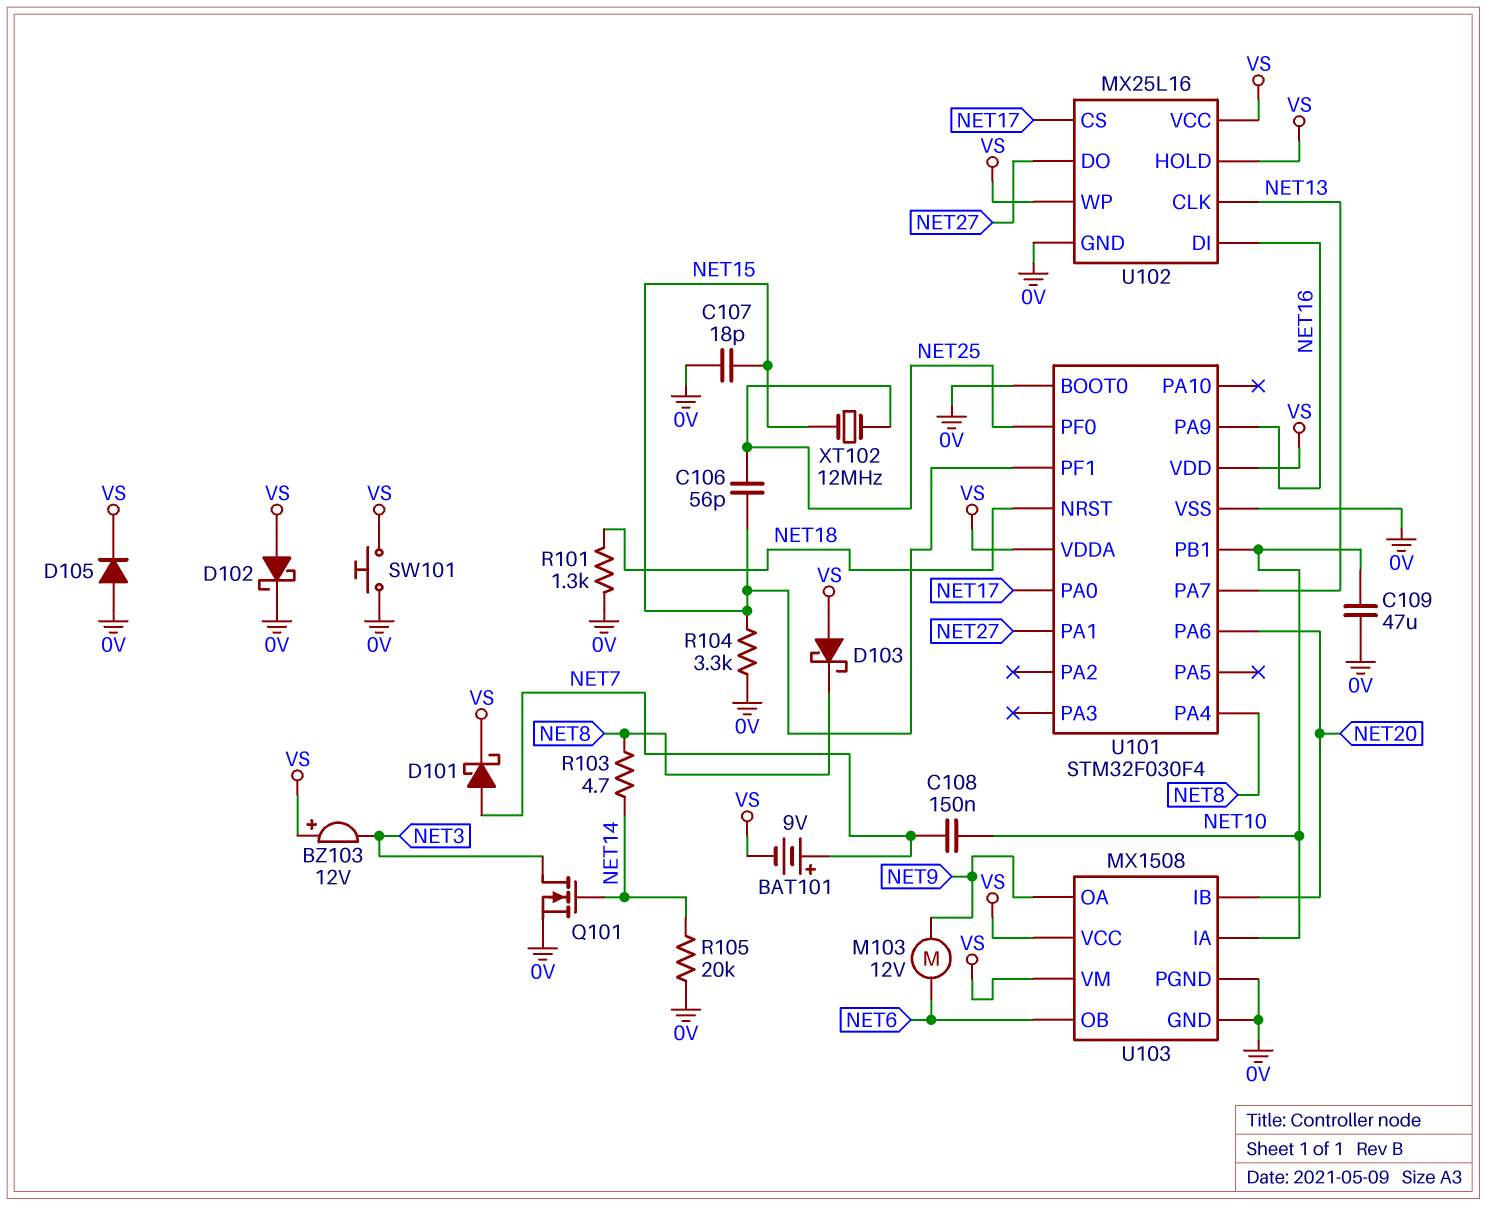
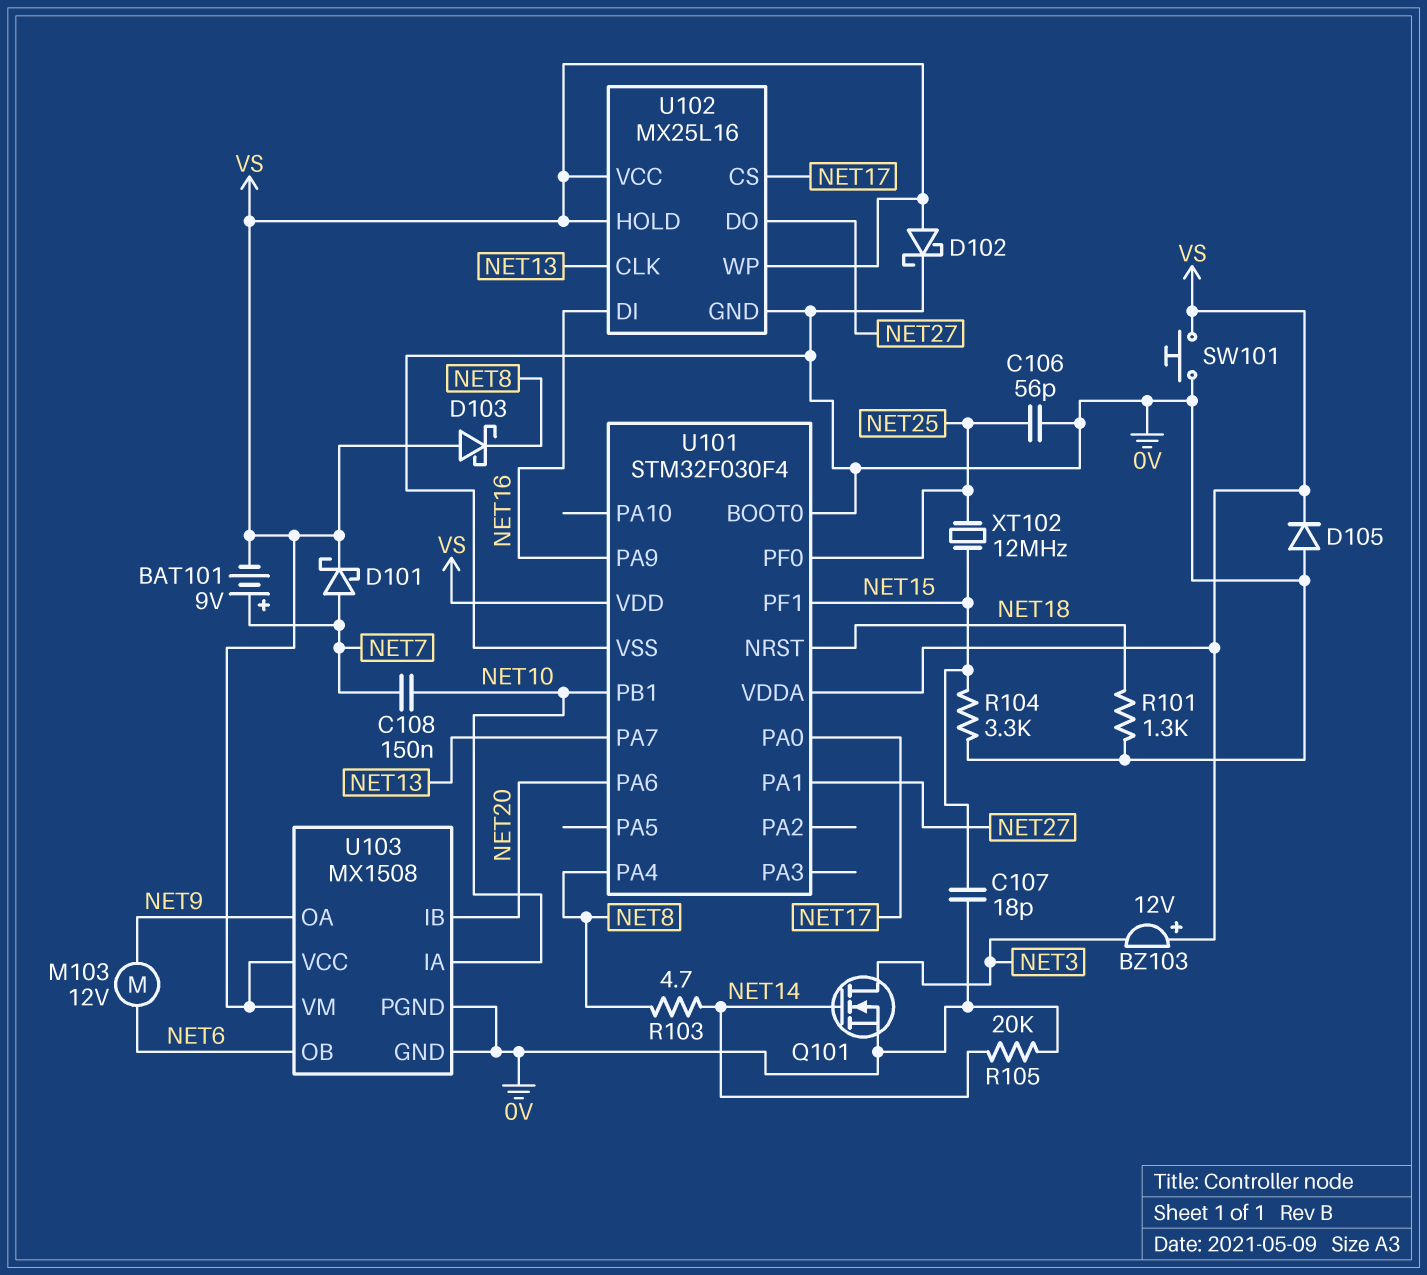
C106: 56pF (NET15, NET25) -> 56pF (0V, NET25)
C109: 47uF (0V, NET10) -> none

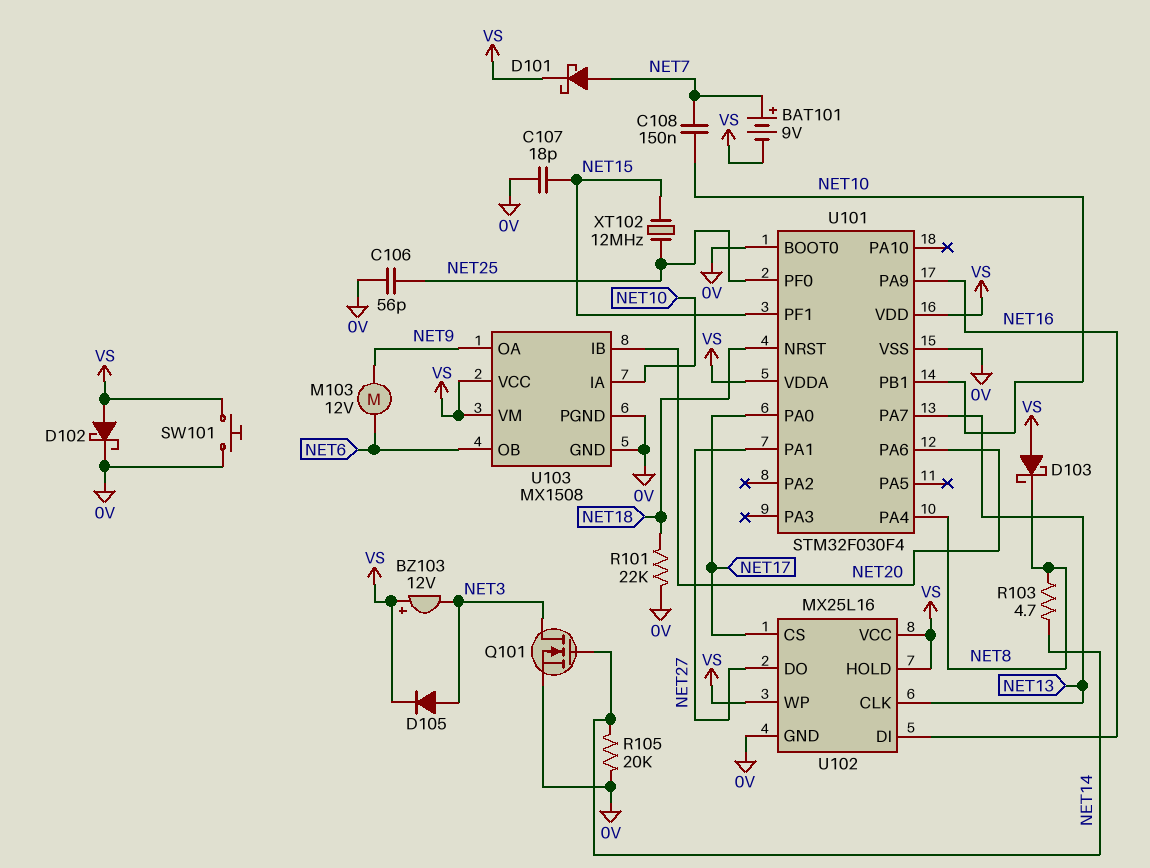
D105: diode (A 0V, K VS) -> diode (A NET3, K VS)
R101: 1.3k (0V, NET18) -> 22k (0V, NET18)
R104: 3.3k (0V, NET15) -> none

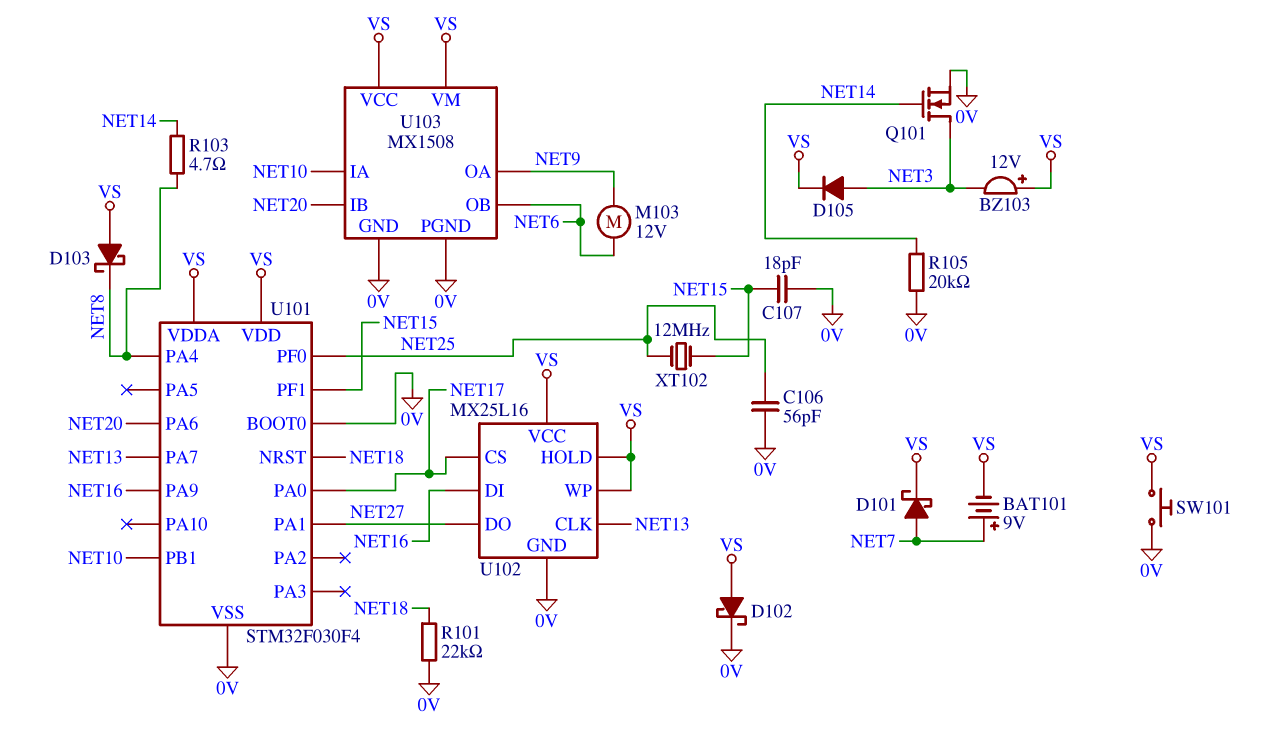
C108: 150nF (NET7, NET10) -> none

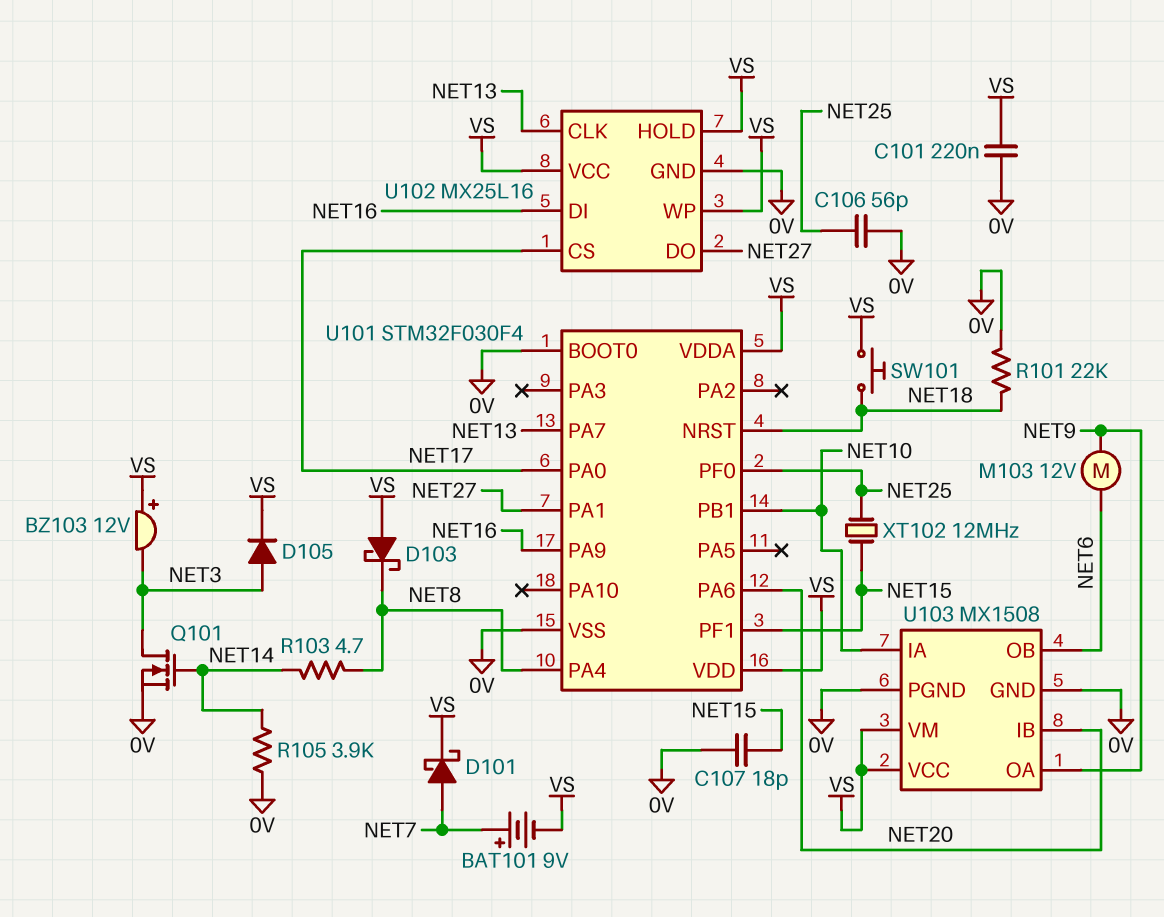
C101: none -> 220nF (0V, VS)
D102: schottky (A VS, K 0V) -> none
R105: 20k (0V, NET14) -> 3.9k (0V, NET14)
SW101: button (0V, VS) -> button (NET18, VS)

